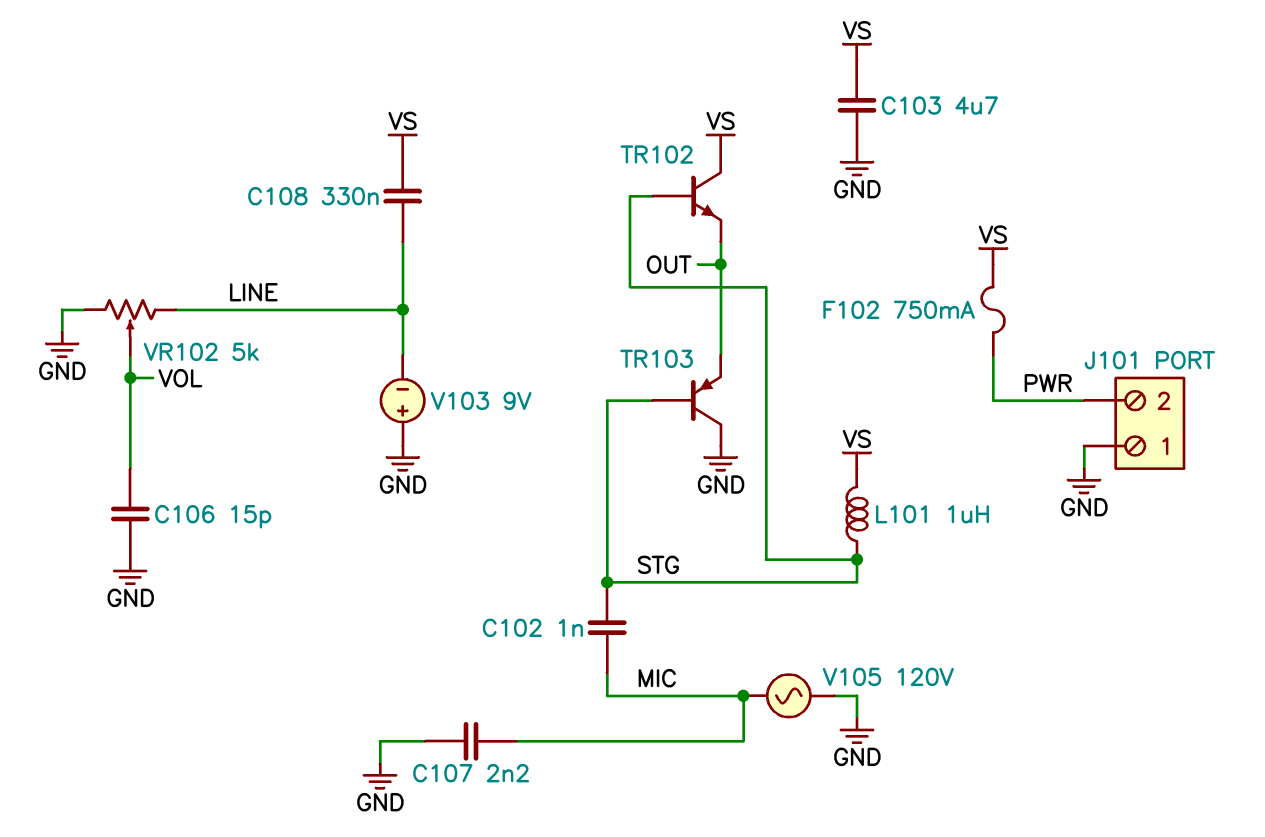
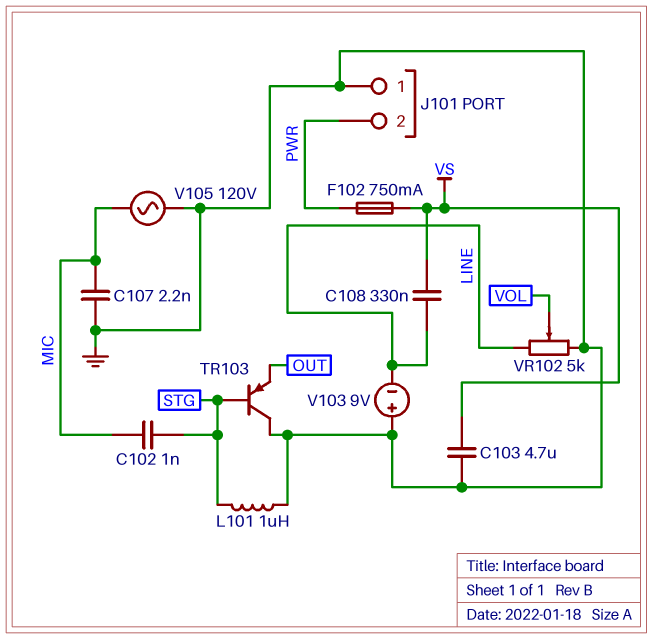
C106: 15pF (GND, VOL) -> none
L101: 1uH (STG, VS) -> 1uH (GND, STG)
TR102: NPN (B STG, C VS, E OUT) -> none

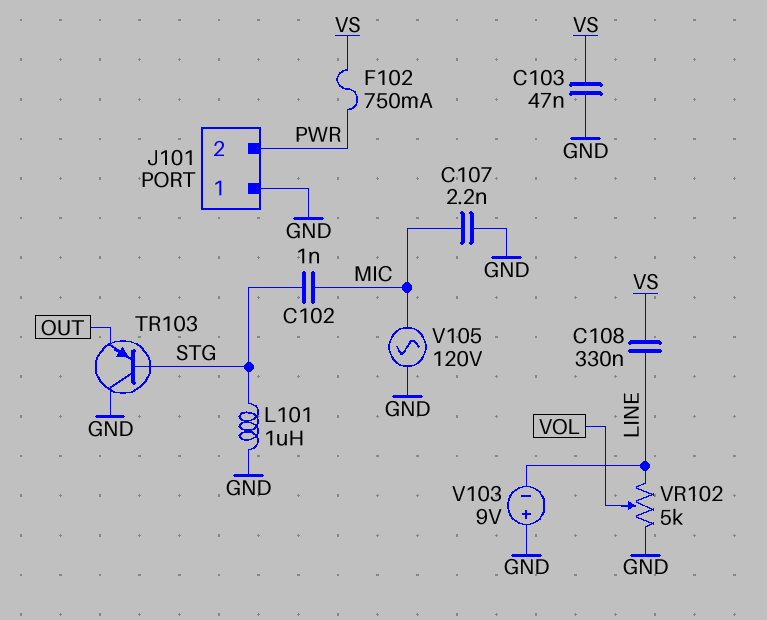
C103: 4.7uF (GND, VS) -> 47nF (GND, VS)

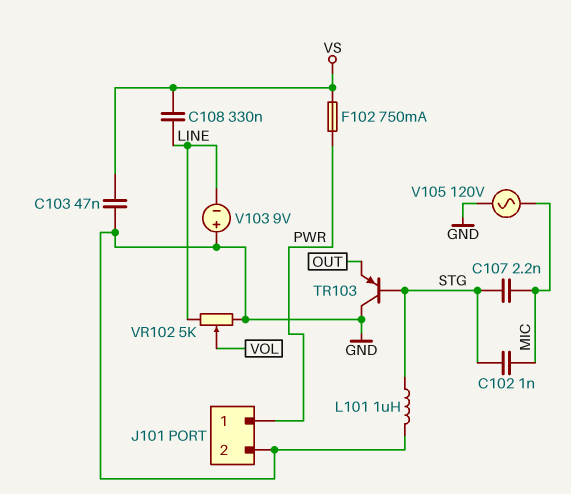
C107: 2.2nF (GND, MIC) -> 2.2nF (MIC, STG)
J101 pin 1: GND -> PWR
J101 pin 2: PWR -> GND

